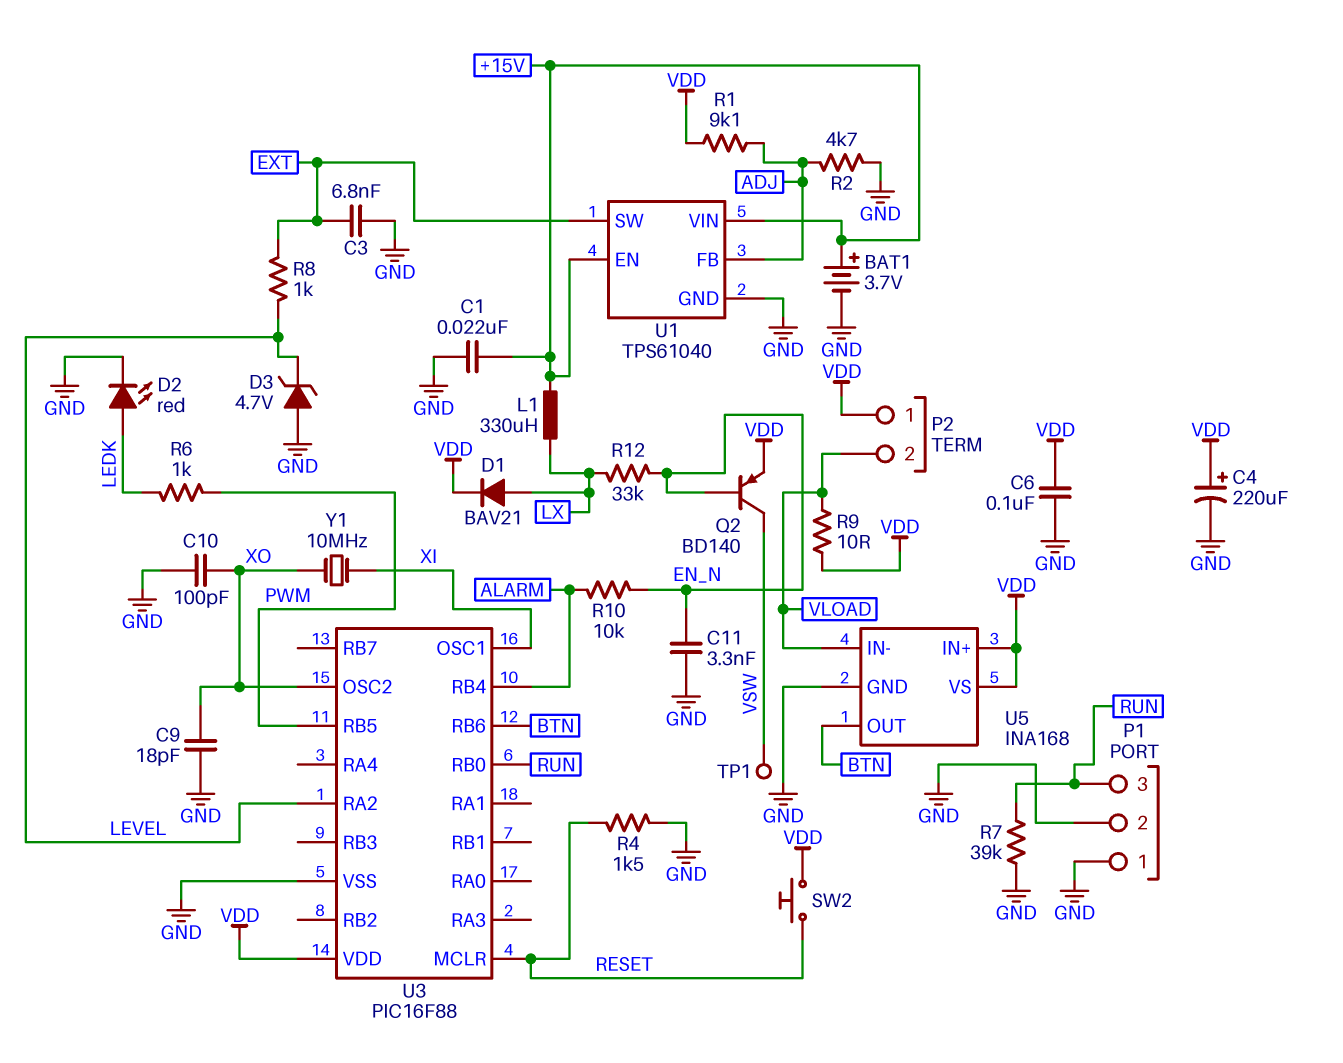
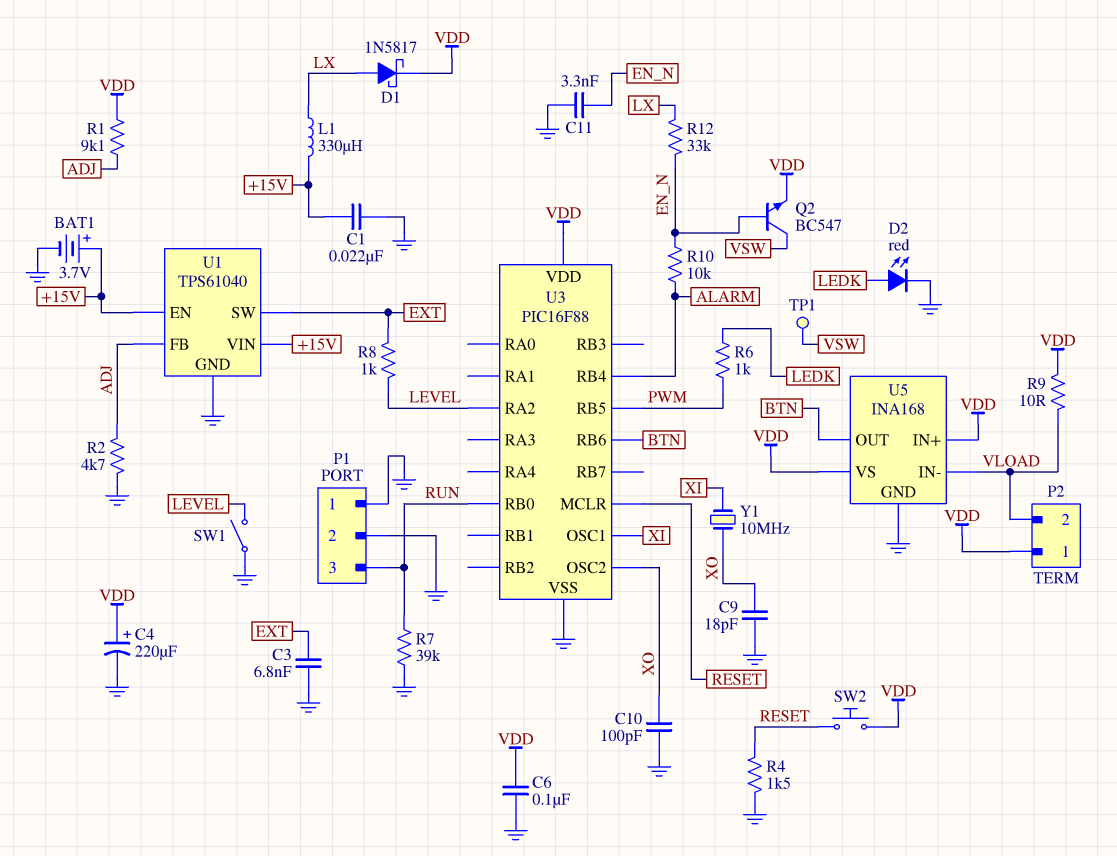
D1: diode BAV21 (A LX, K VDD) -> schottky 1N5817 (A LX, K VDD)
D3: zener 4.7V (A GND, K LEVEL) -> none
Q2: PNP BD140 (B EN_N, C VSW, E VDD) -> NPN BC547 (B EN_N, C VSW, E VDD)
SW1: none -> switch (GND, LEVEL)

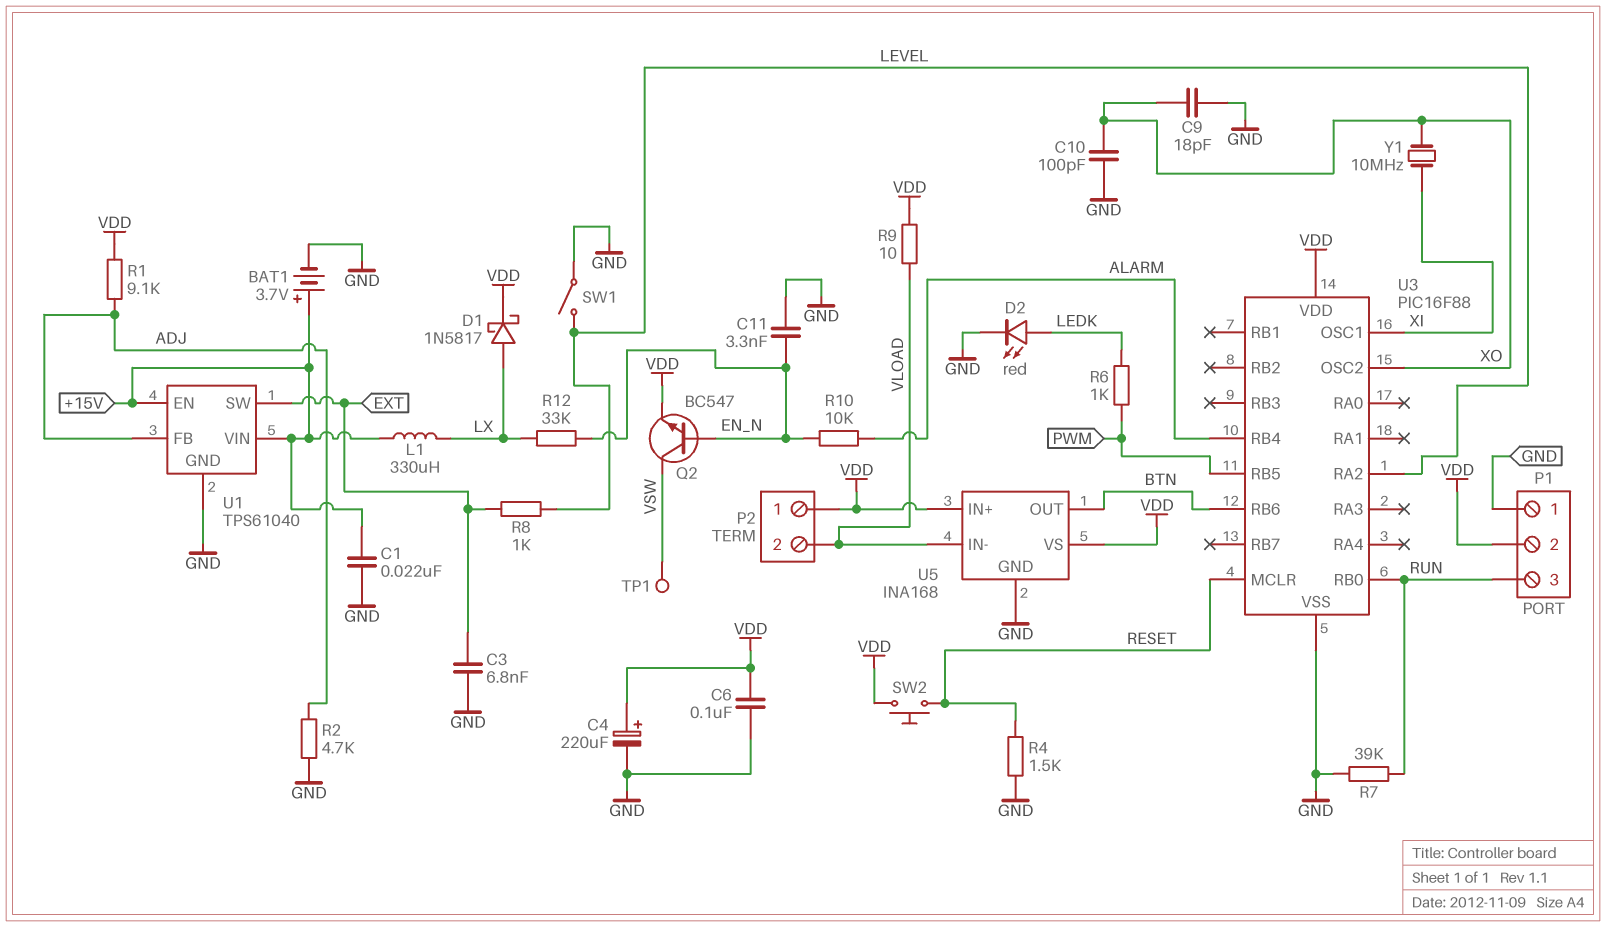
P1 pin 2: GND -> VDD

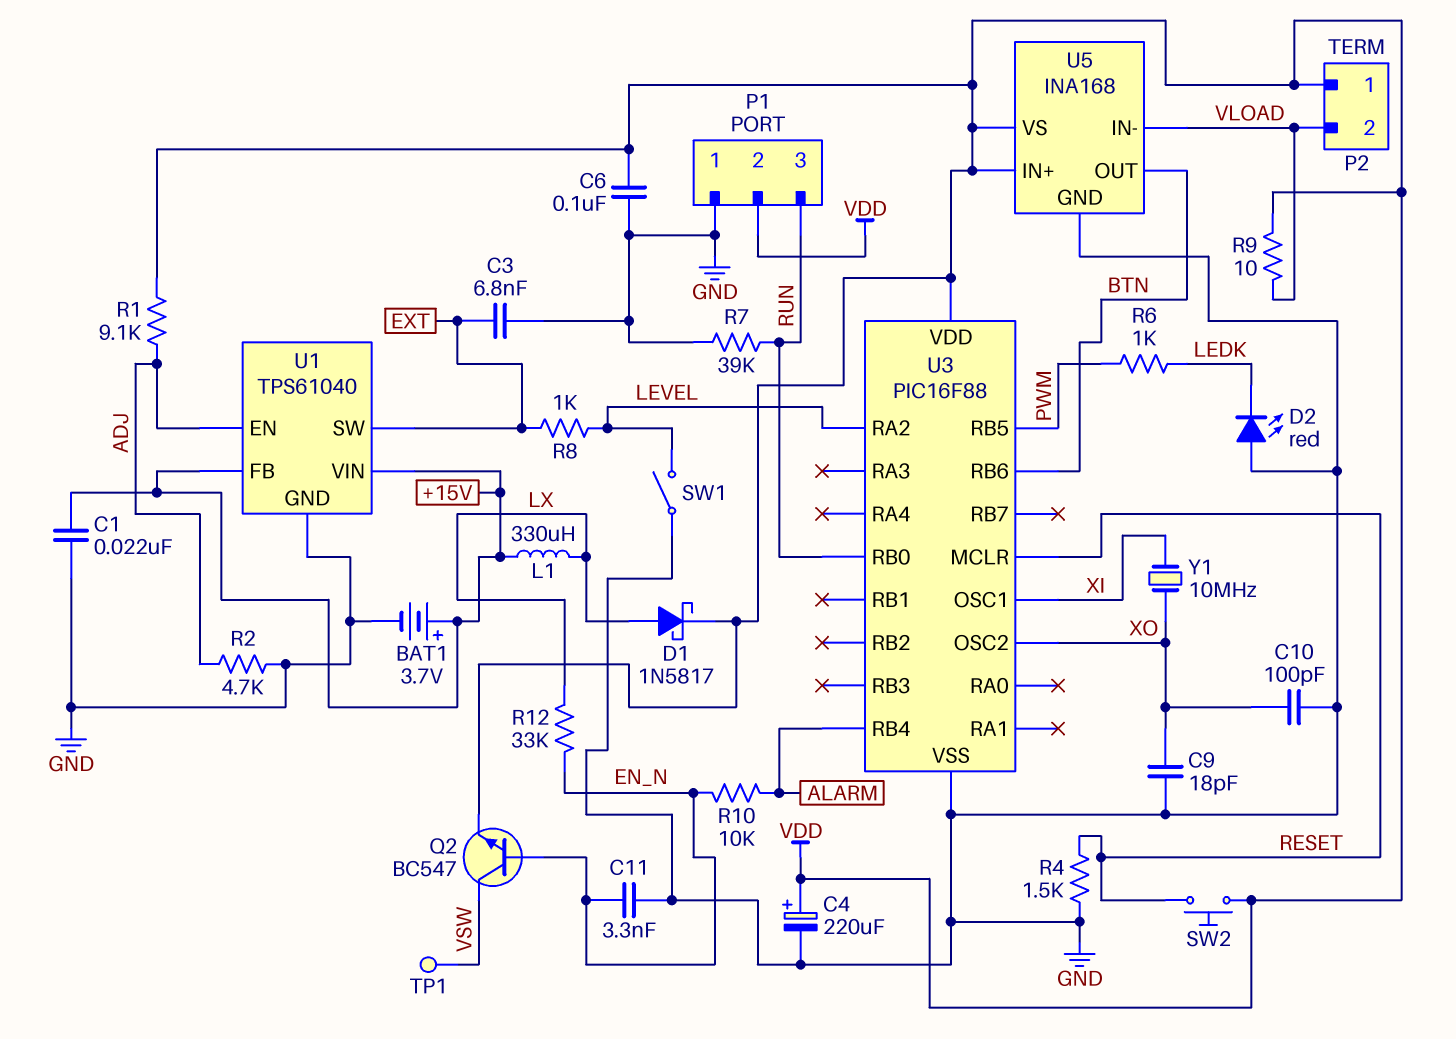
D2: LED red (A LEDK, K GND) -> LED red (A GND, K LEDK)
U1 pin EN: +15V -> ADJ
U1 pin FB: ADJ -> +15V

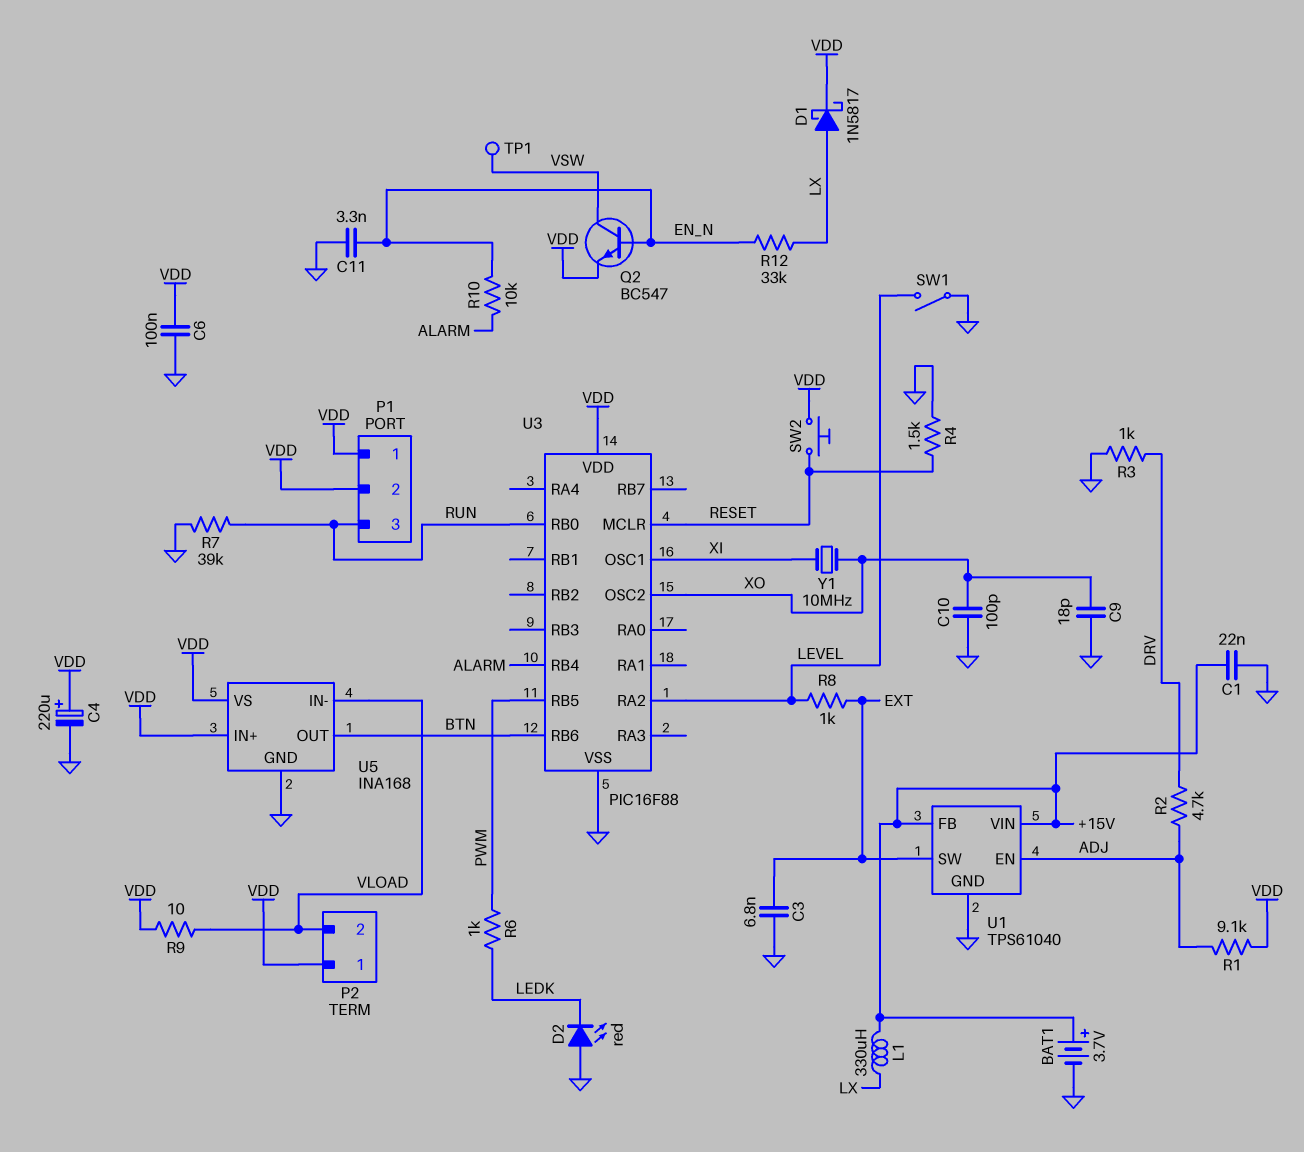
P1 pin 1: GND -> VDD
R2: 4.7k (ADJ, GND) -> 4.7k (ADJ, DRV)
R3: none -> 1k (DRV, GND)

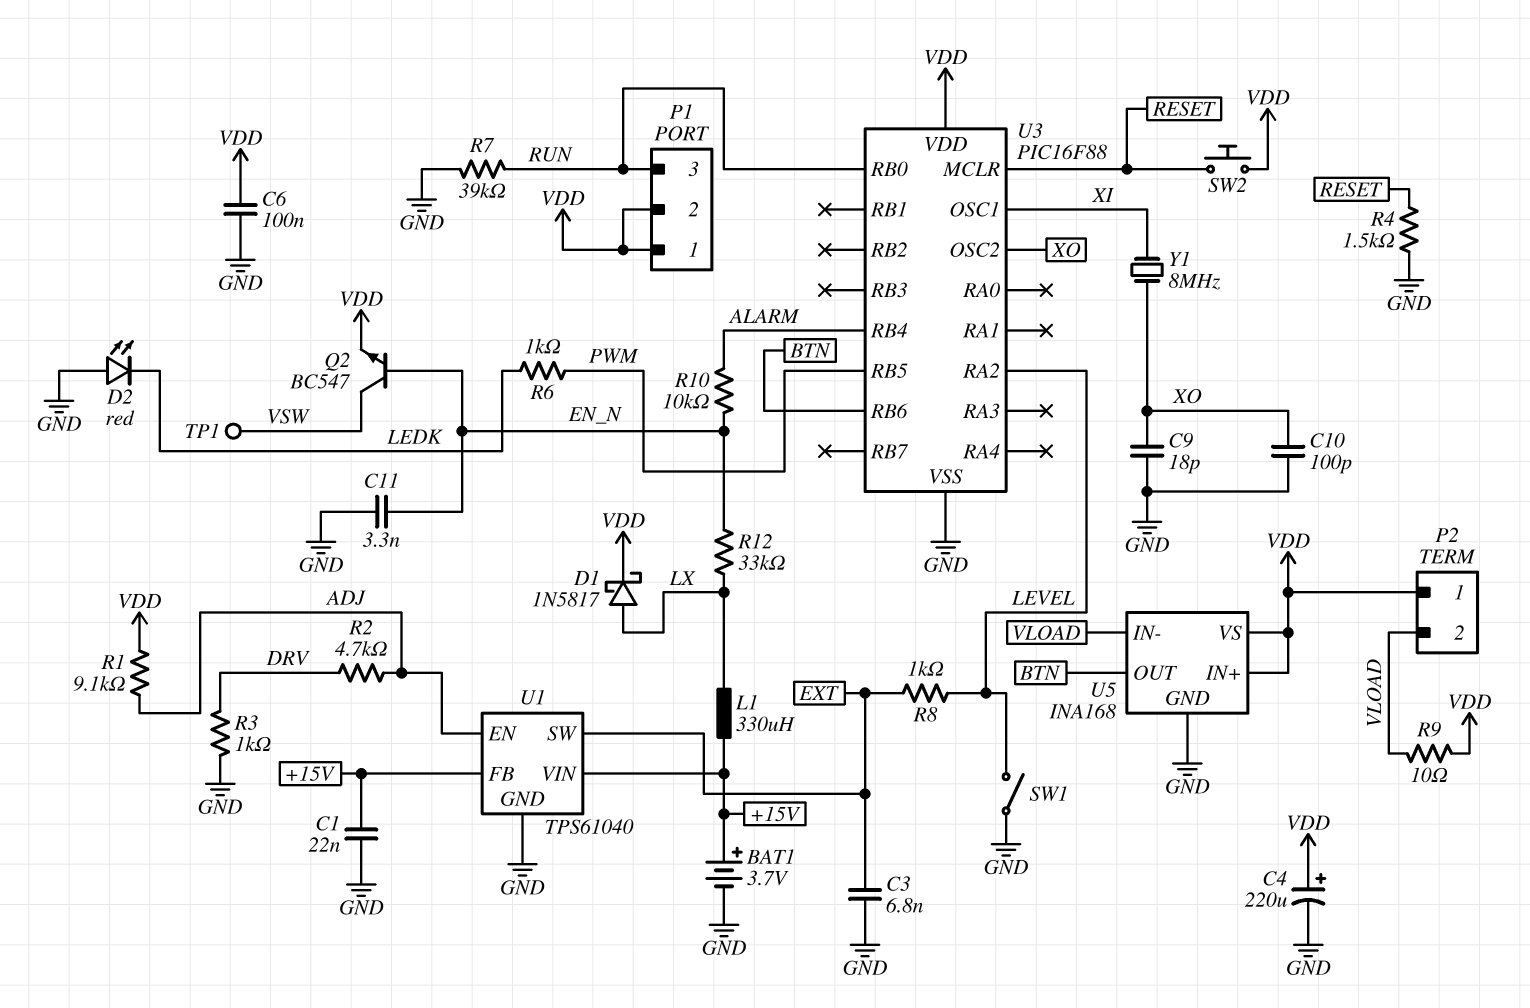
Y1: 10MHz (XI, XO) -> 8MHz (XI, XO)

